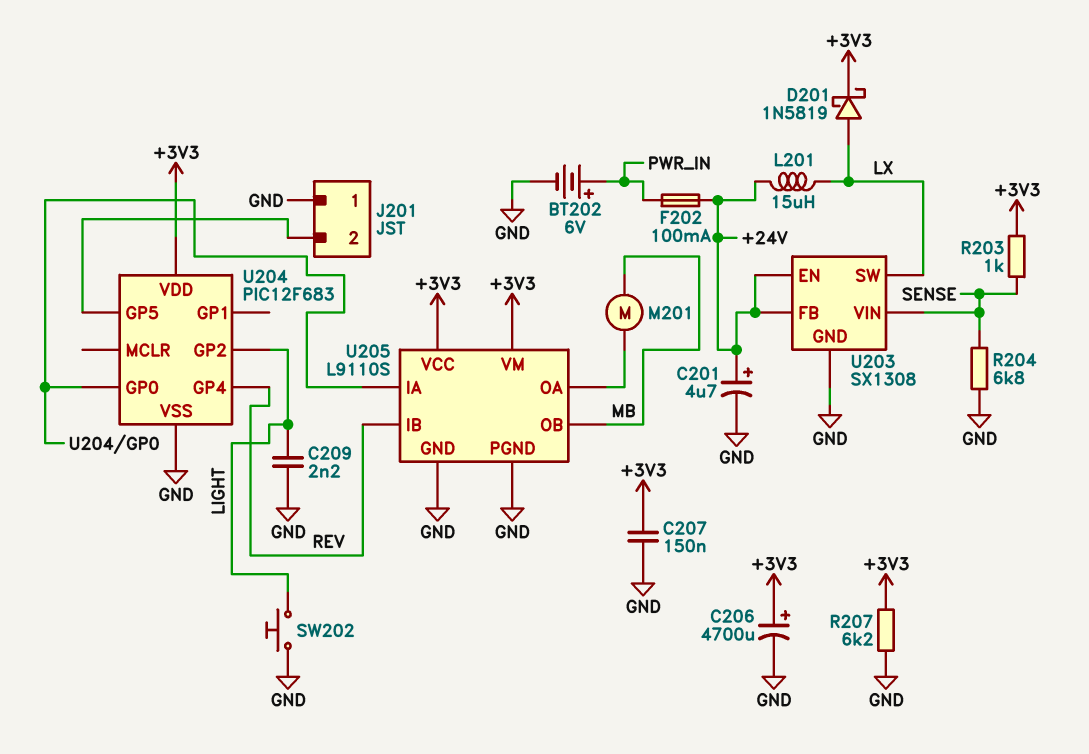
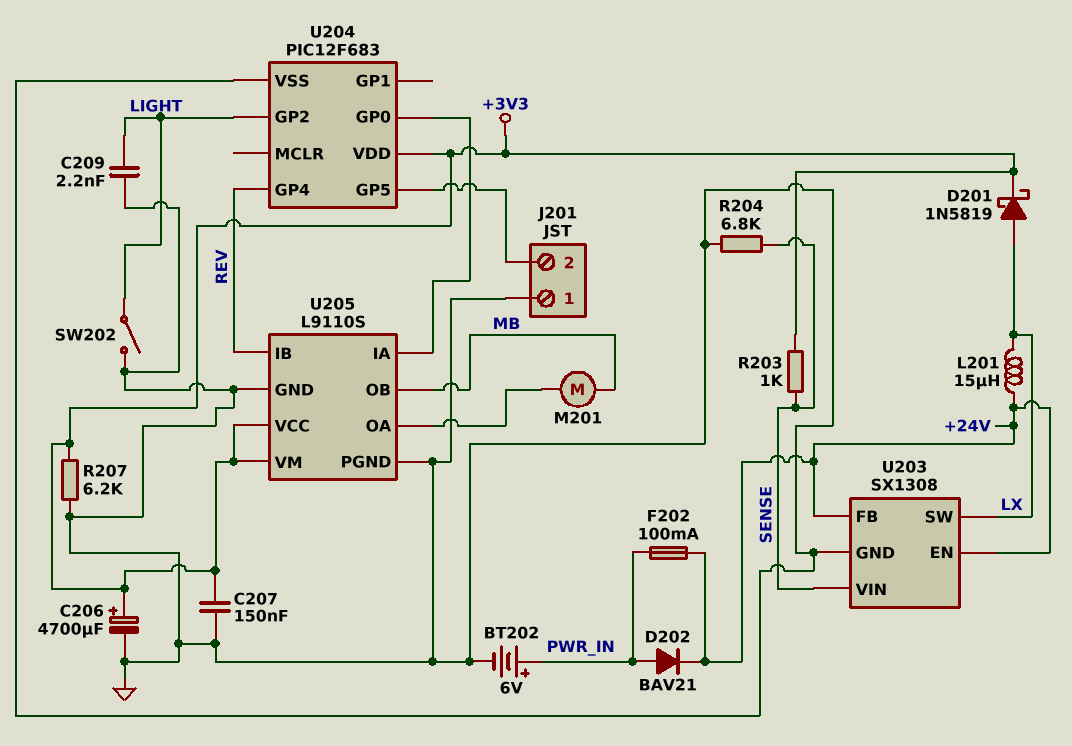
C201: 4.7uF (plus +24V, minus GND) -> none
D202: none -> diode BAV21 (A PWR_IN, K +24V)
SW202: button (GND, LIGHT) -> switch (GND, LIGHT)

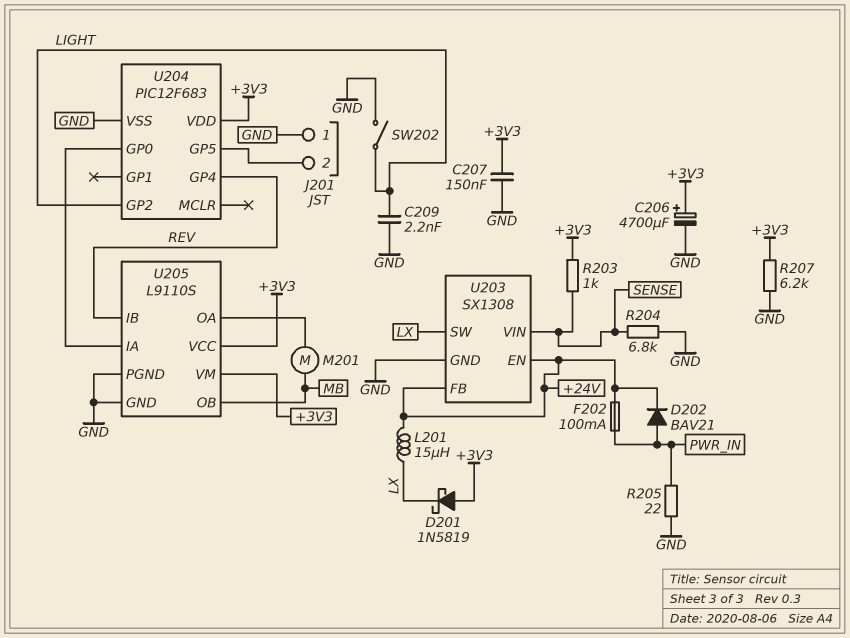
BT202: 6V (plus PWR_IN, minus GND) -> none
D201: schottky 1N5819 (A LX, K +3V3) -> schottky 1N5819 (A +3V3, K LX)
R205: none -> 22 (GND, PWR_IN)

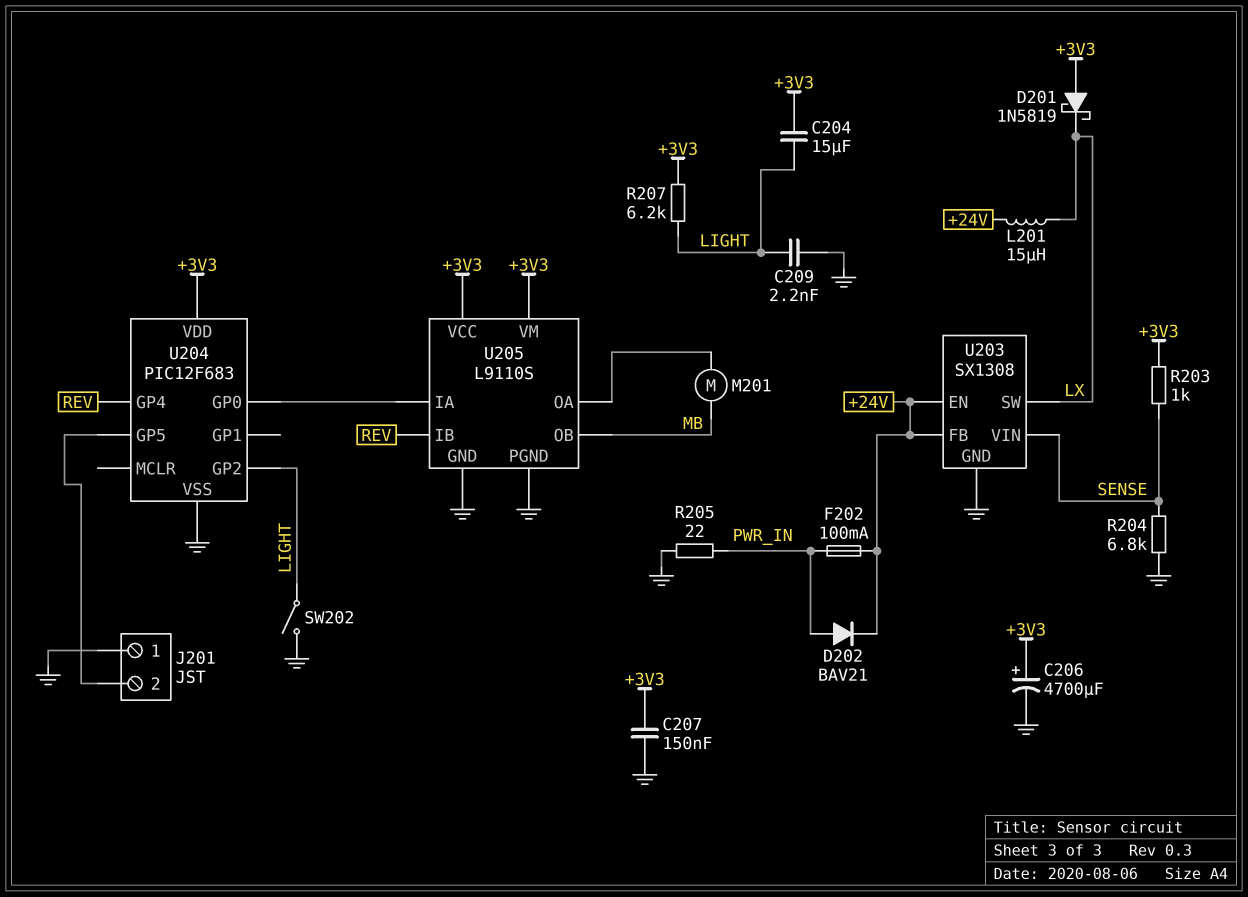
C204: none -> 15uF (+3V3, LIGHT)
R207: 6.2k (+3V3, GND) -> 6.2k (+3V3, LIGHT)

